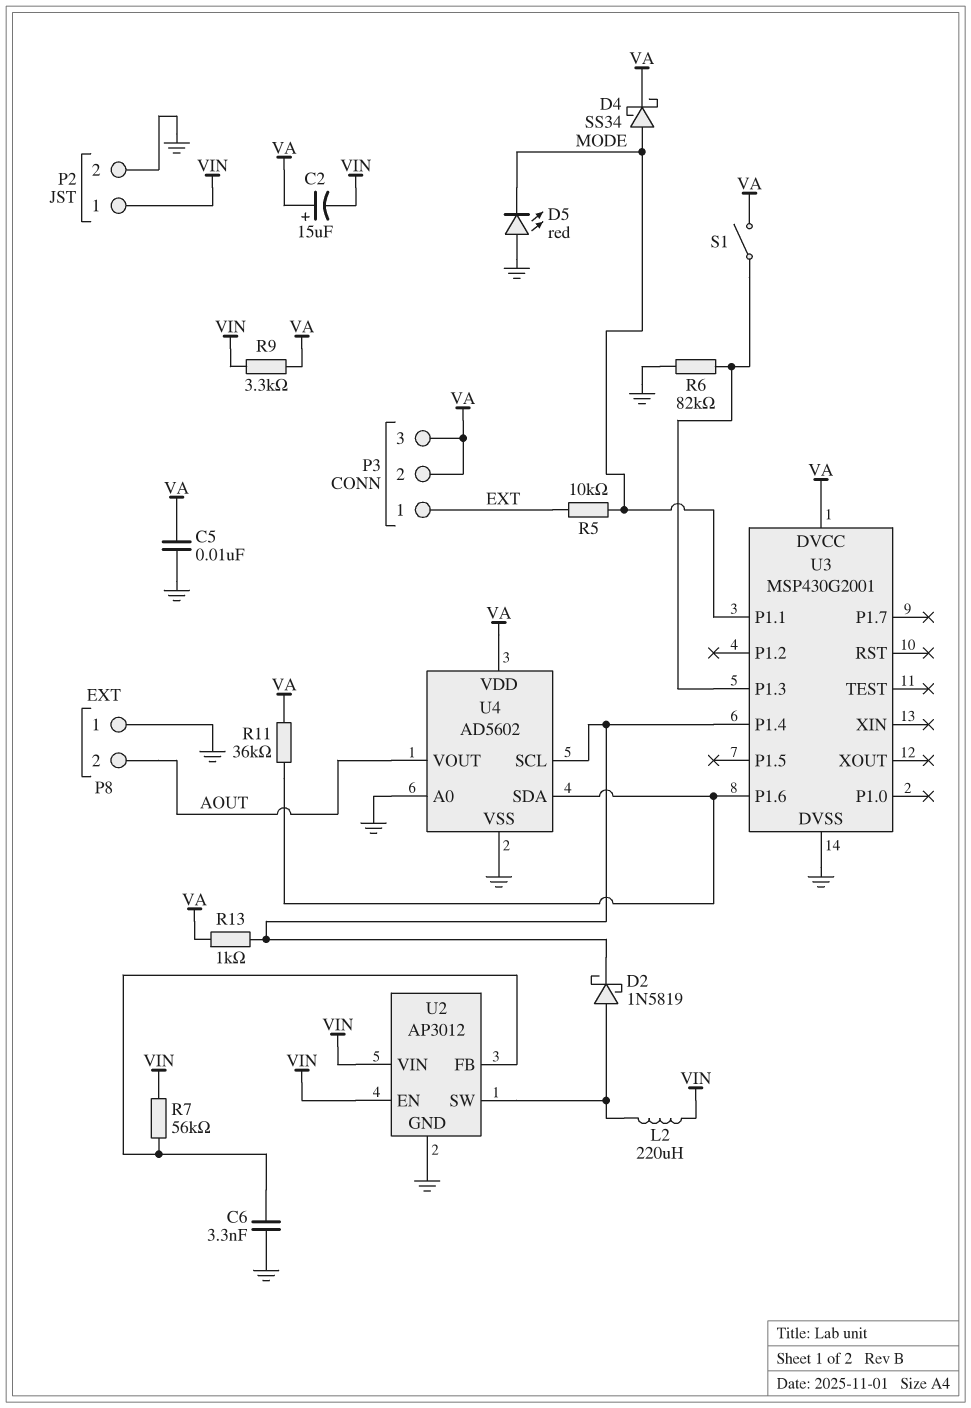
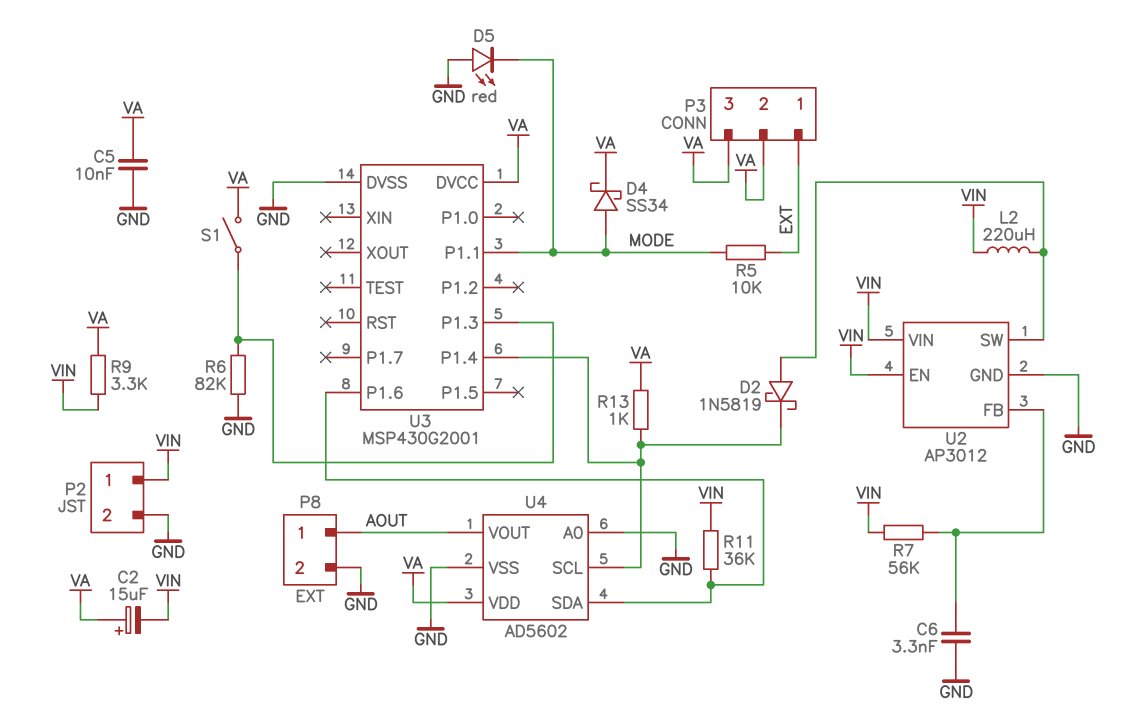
P8 pin 1: GND -> AOUT
P8 pin 2: AOUT -> GND
R11: 36k (U3/P1.6, VA) -> 36k (U3/P1.6, VIN)

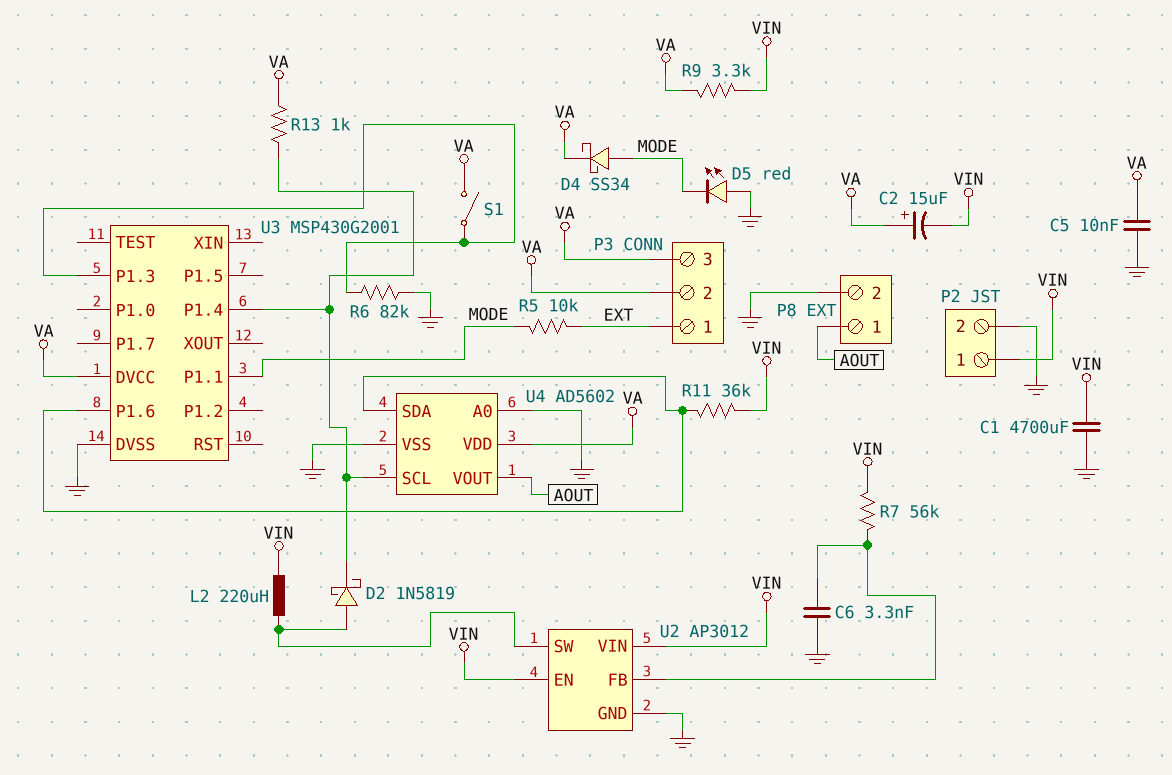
C1: none -> 4700uF (GND, VIN)

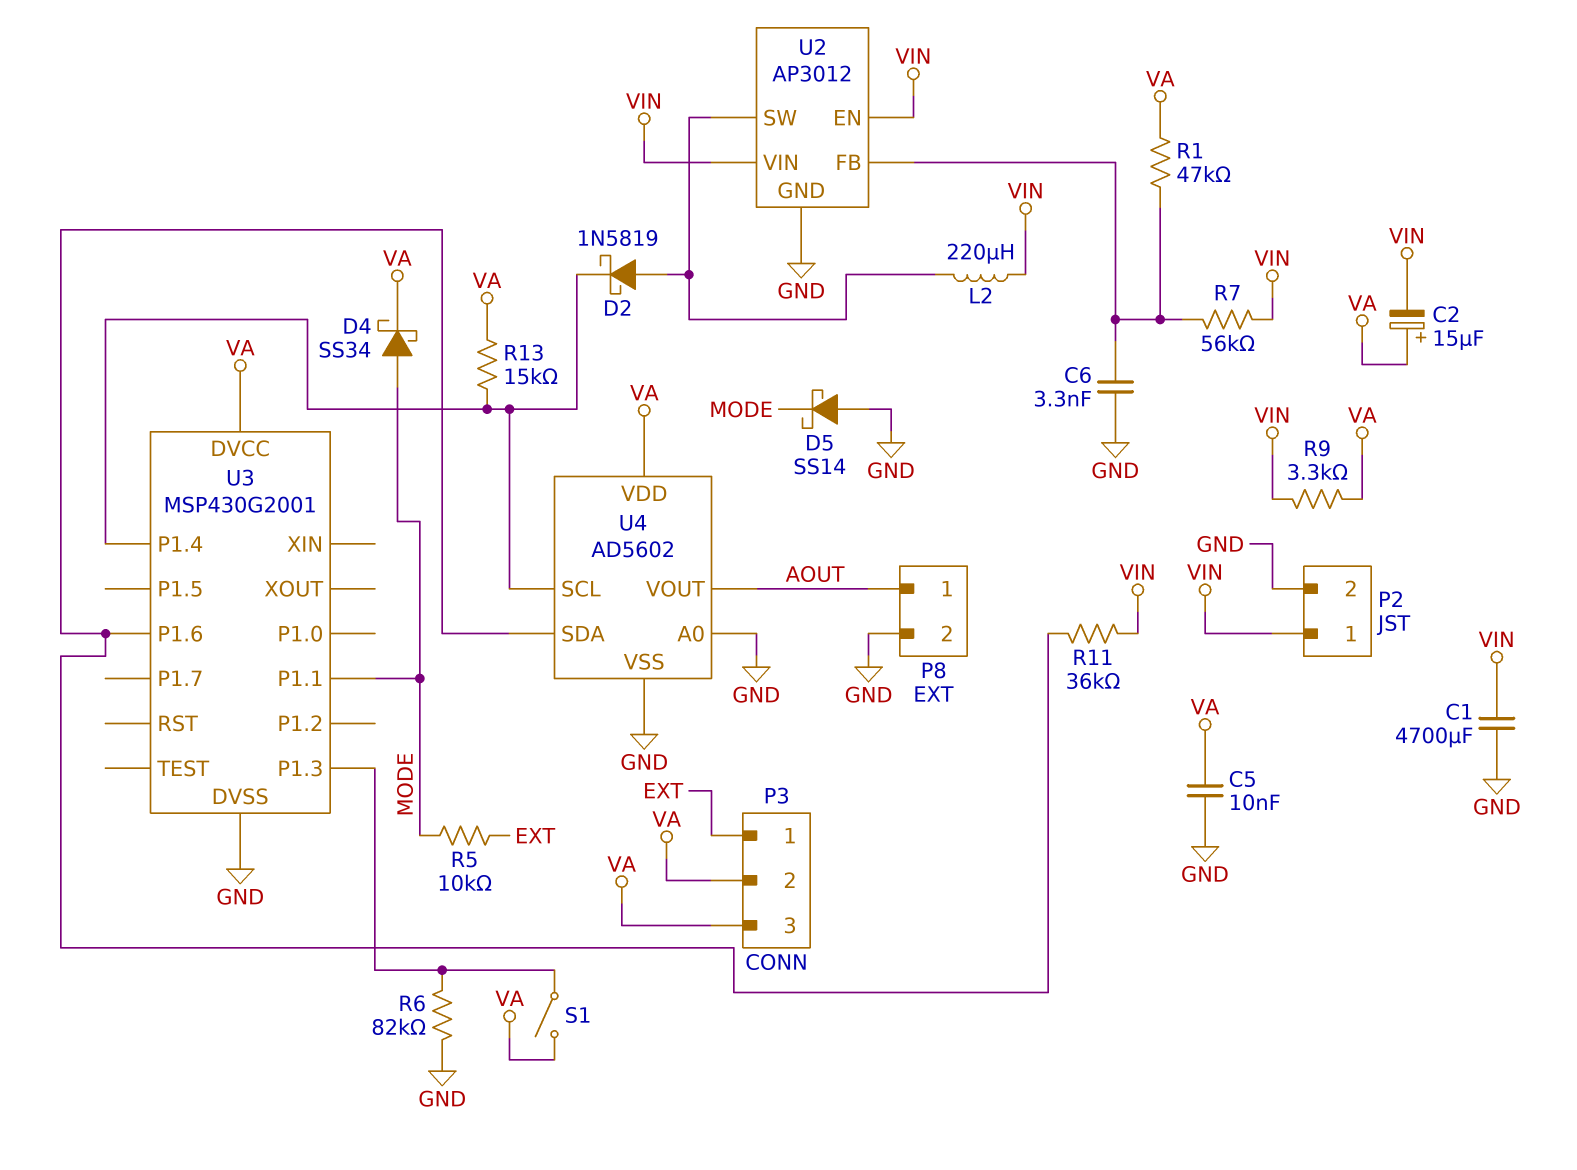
D5: LED red (A GND, K MODE) -> schottky SS14 (A GND, K MODE)
R1: none -> 47k (U2/FB, VA)
R13: 1k (U3/P1.4, VA) -> 15k (U3/P1.4, VA)

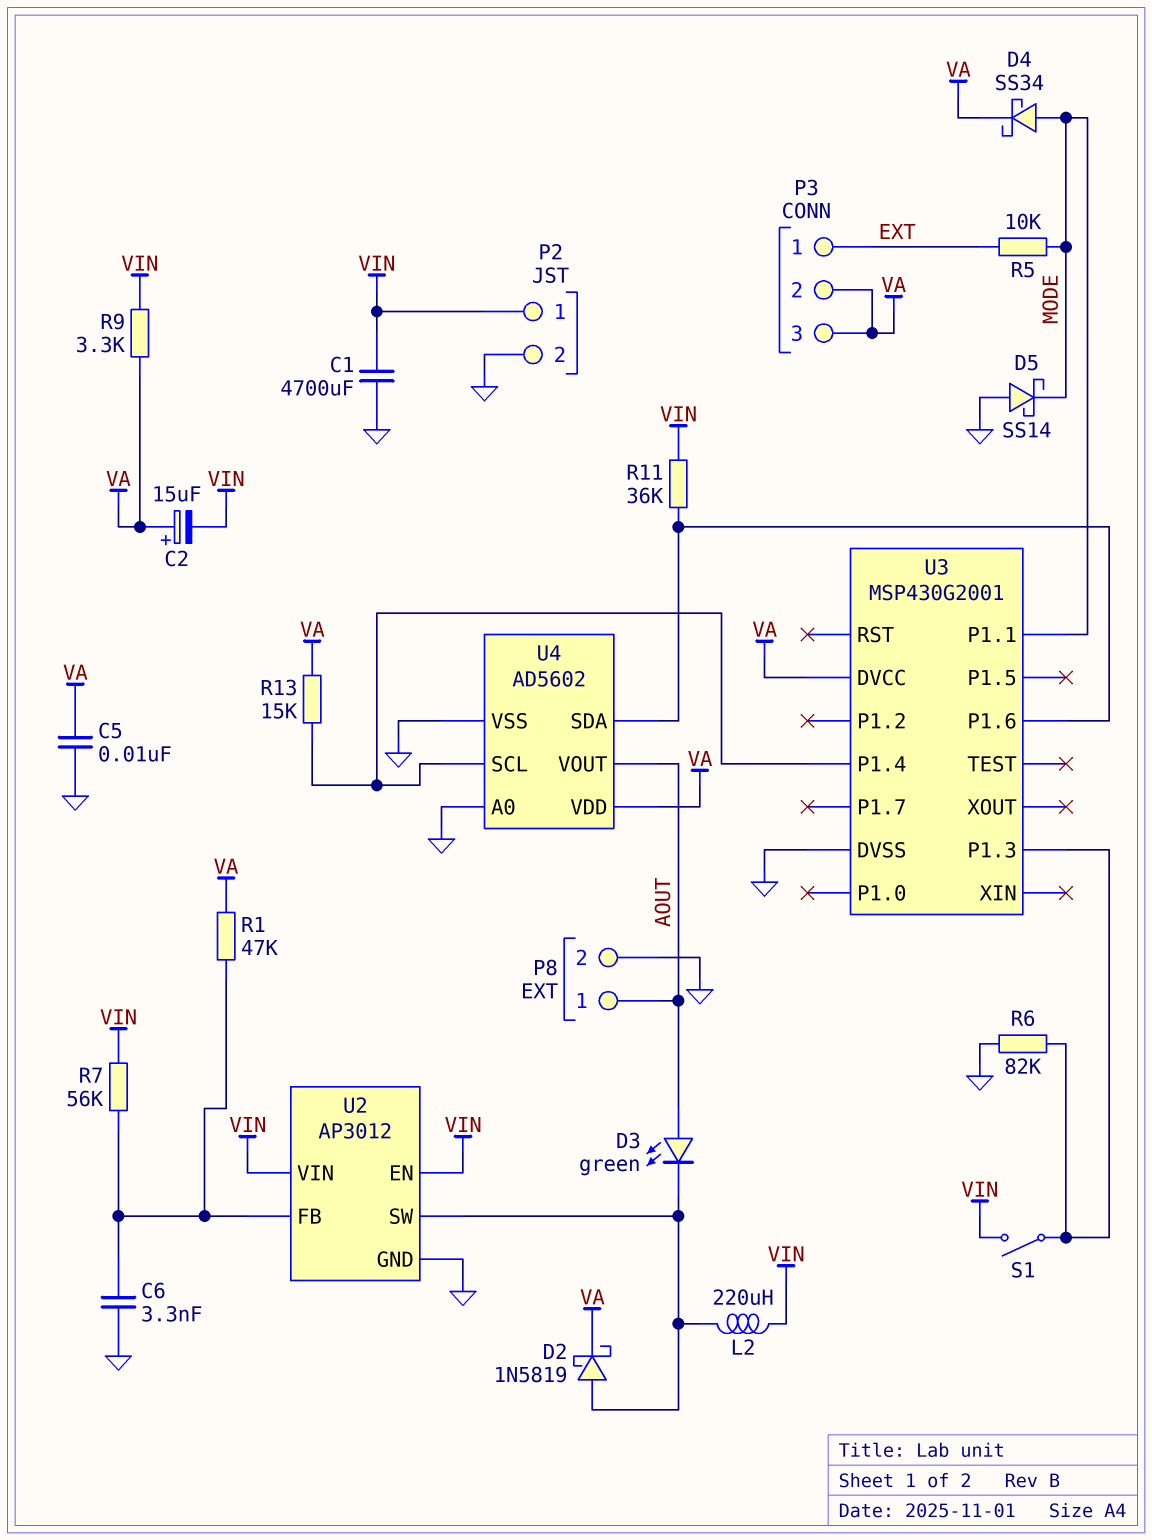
D2: schottky 1N5819 (A U2/SW, K U3/P1.4) -> schottky 1N5819 (A U2/SW, K VA)
D3: none -> LED green (A AOUT, K U2/SW)
S1: switch (U3/P1.3, VA) -> switch (U3/P1.3, VIN)

